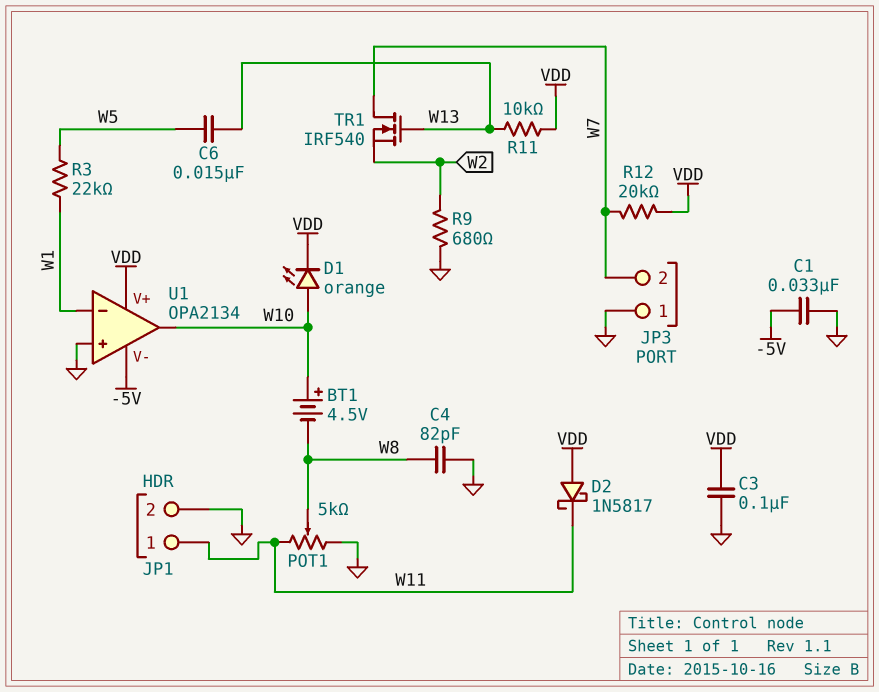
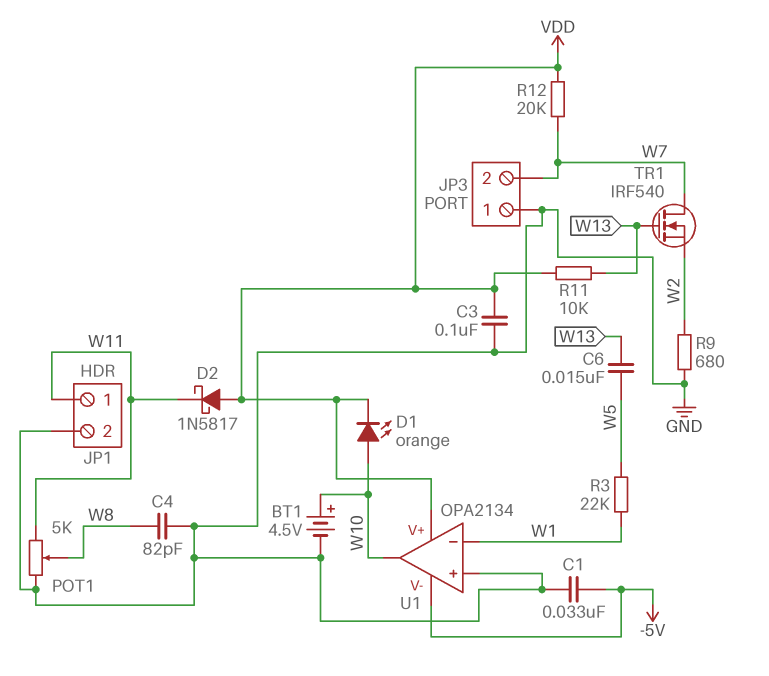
BT1: 4.5V (plus W10, minus W8) -> 4.5V (plus W10, minus GND)

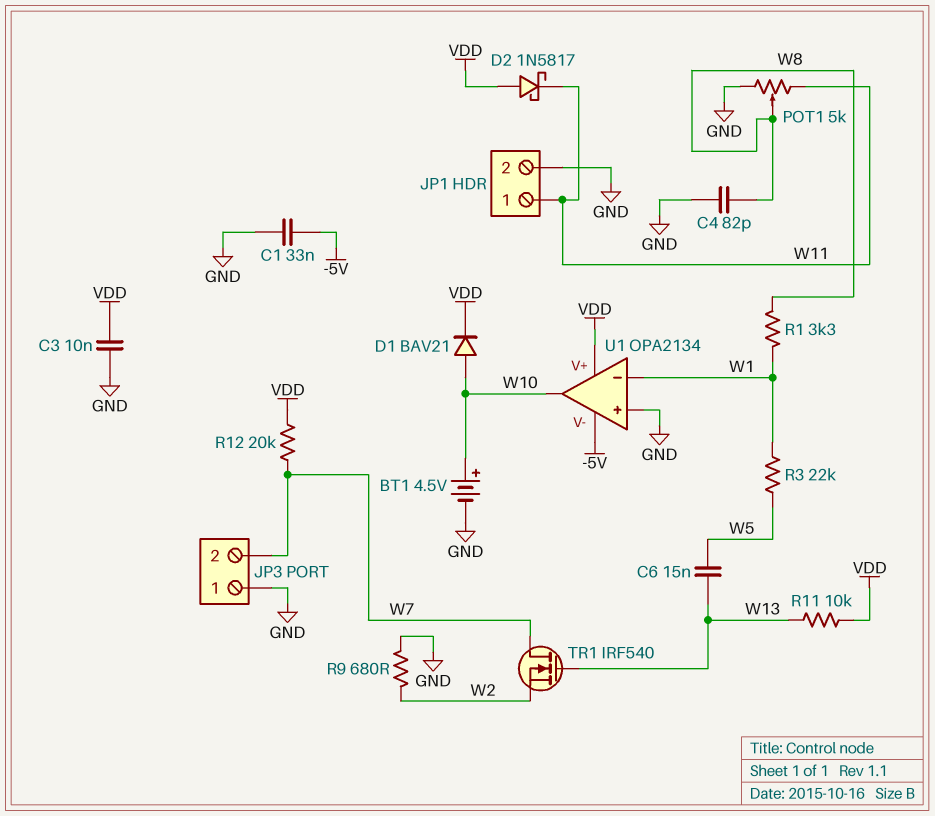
C3: 100nF (GND, VDD) -> 10nF (GND, VDD)
D1: LED orange (A W10, K VDD) -> diode BAV21 (A W10, K VDD)
R1: none -> 3.3k (W1, W8)

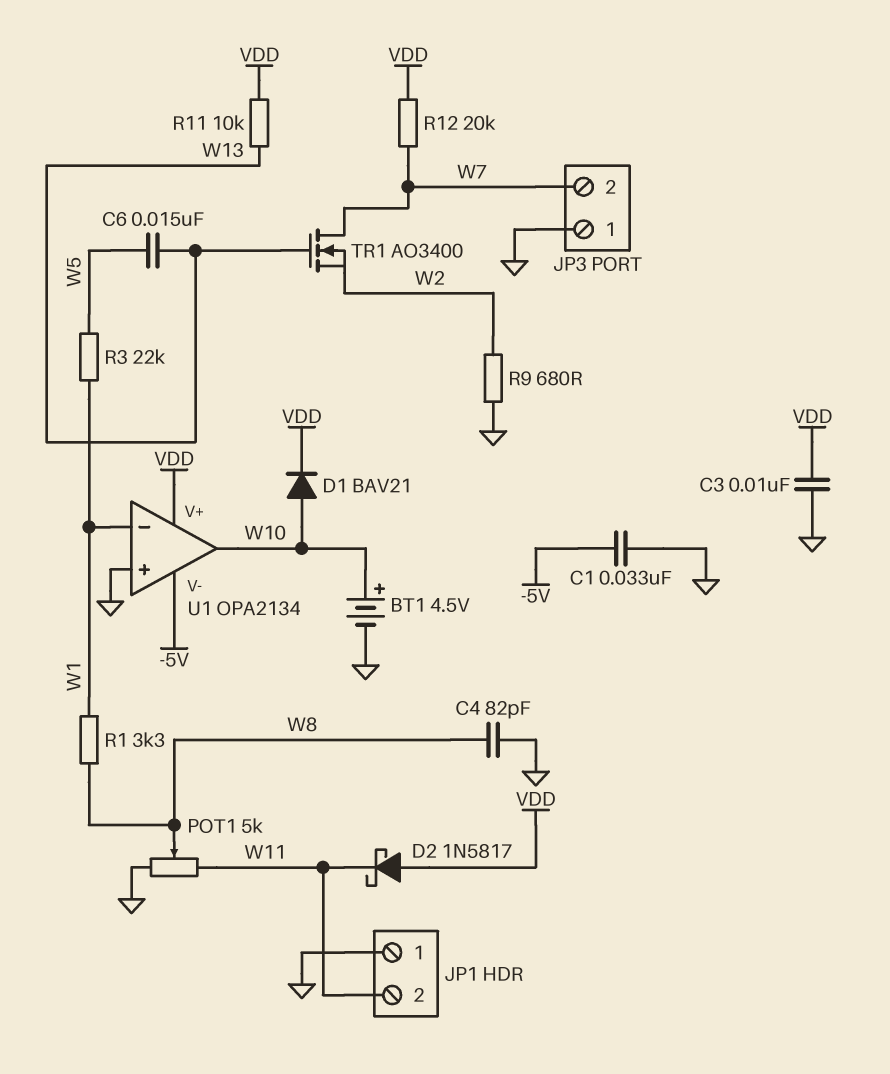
JP1 pin 1: W11 -> GND
JP1 pin 2: GND -> W11
TR1: NMOS IRF540 (G W13, D W7, S W2) -> NMOS AO3400 (G W13, D W7, S W2)

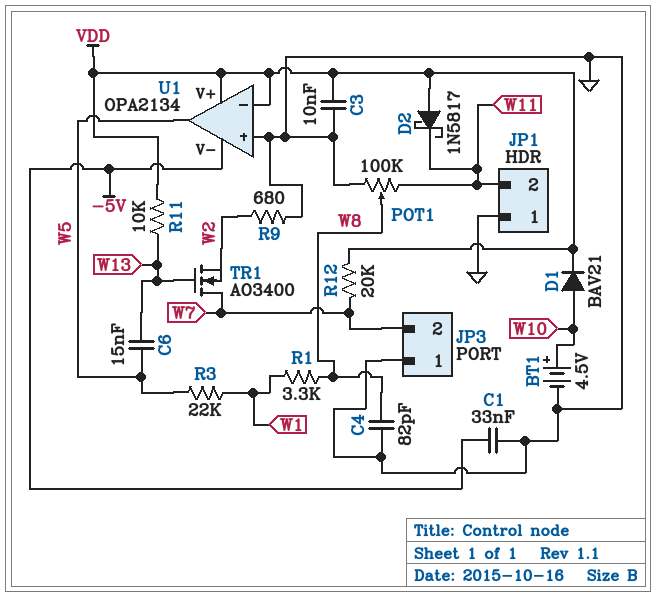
POT1: 5k (GND, W11, wiper W8) -> 100k (GND, W11, wiper W8)
U1 pin in-: W1 -> VDD
U1 pin out: W10 -> W5

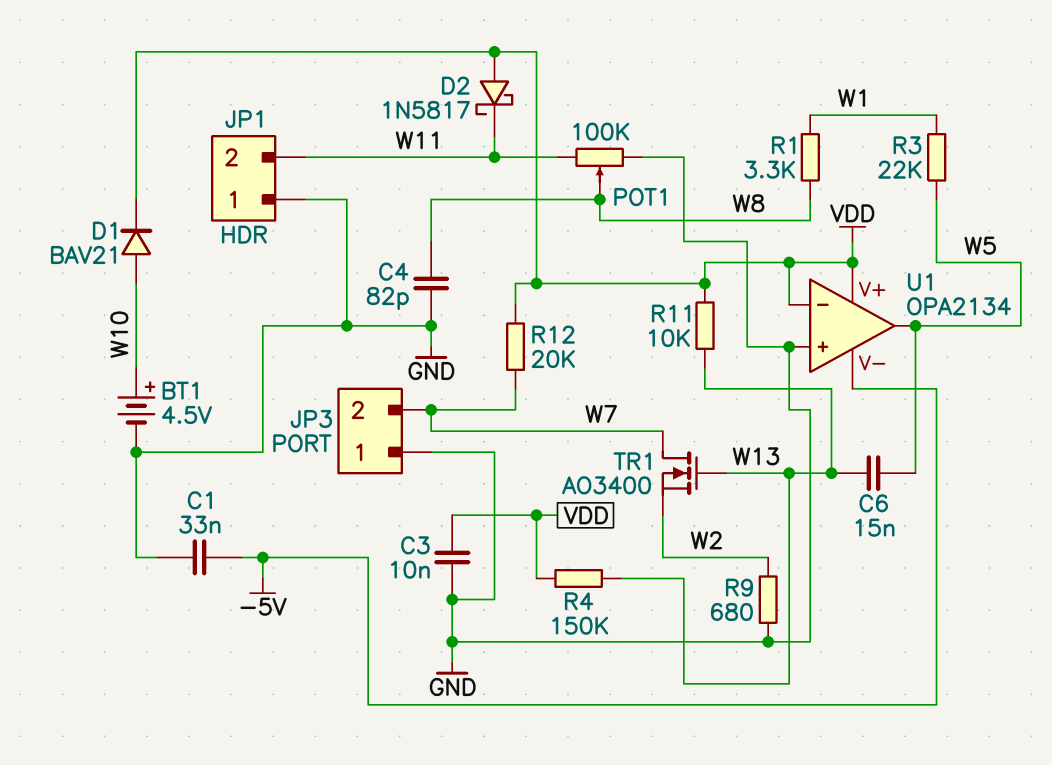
R4: none -> 150k (VDD, W13)

